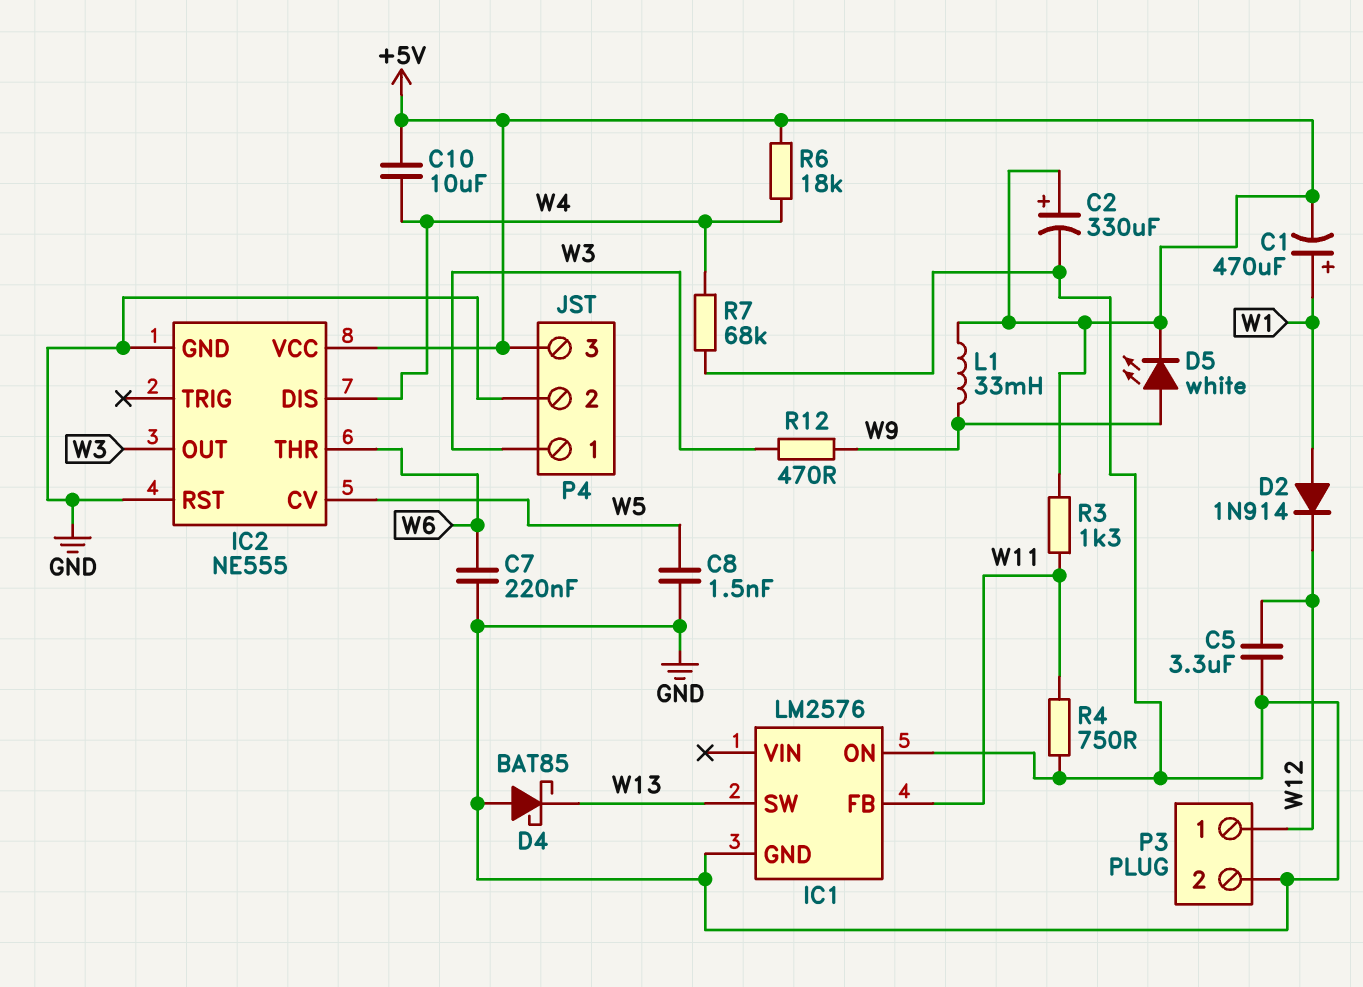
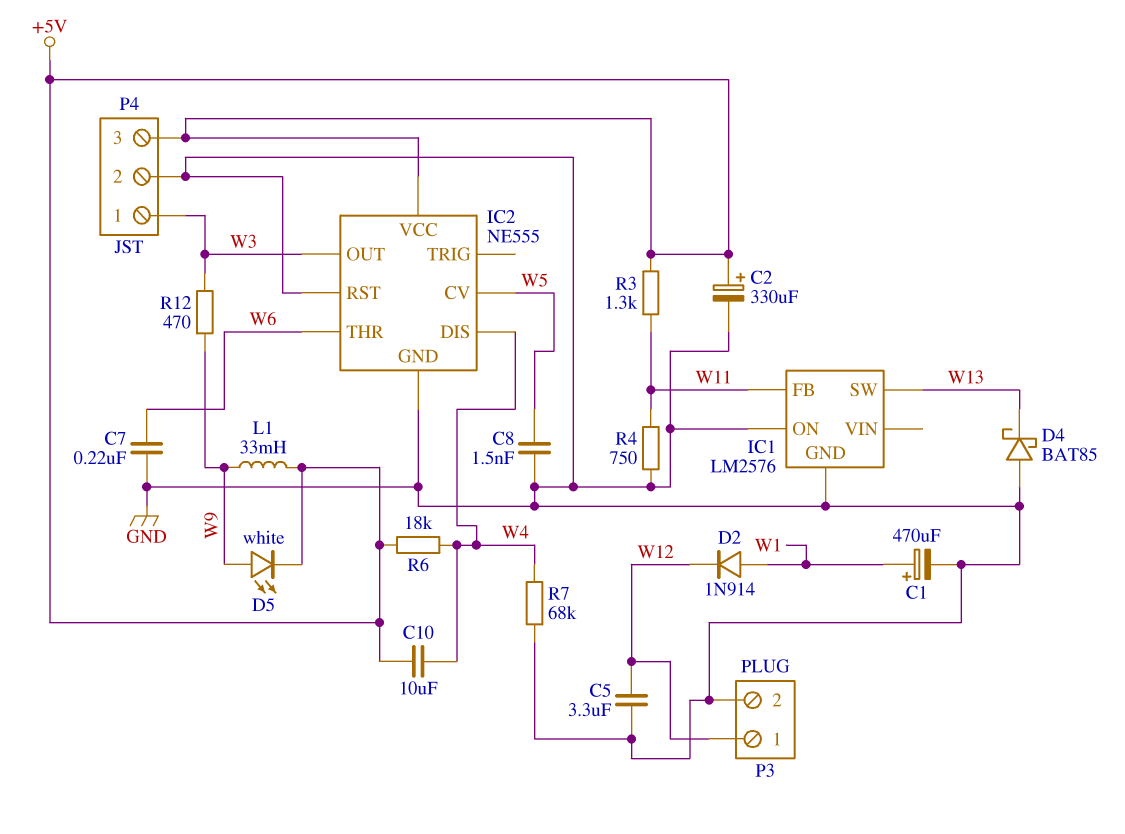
C1: 470uF (plus W1, minus +5V) -> 470uF (plus W1, minus GND)

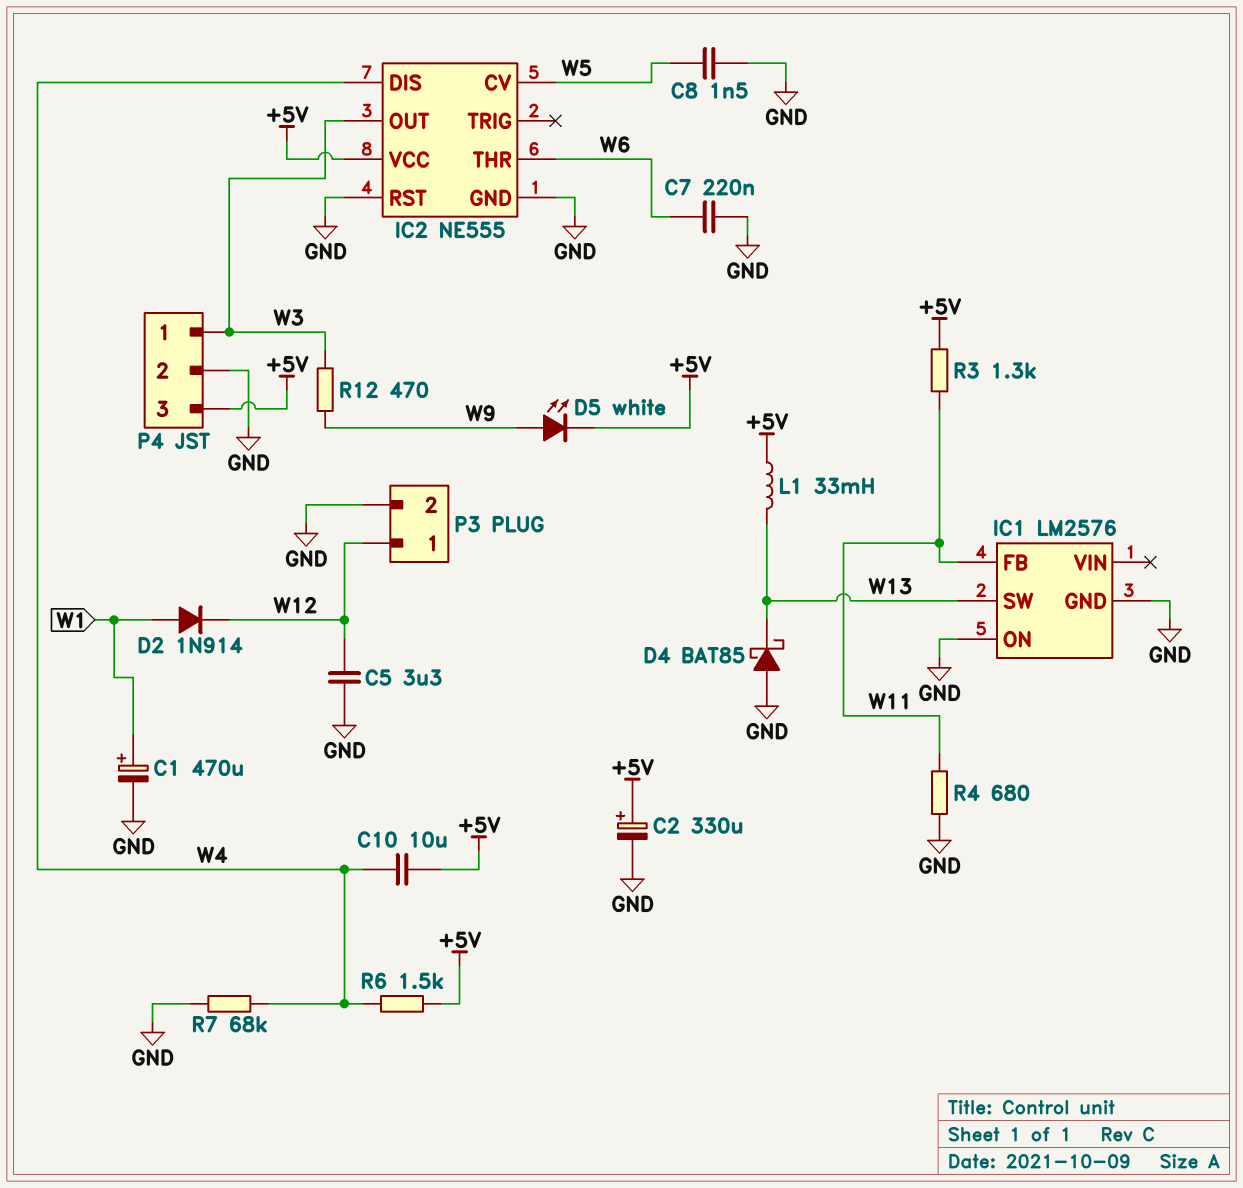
L1: 33mH (+5V, W9) -> 33mH (+5V, W13)
R4: 750 (GND, W11) -> 680 (GND, W11)
R6: 18k (+5V, W4) -> 1.5k (+5V, W4)

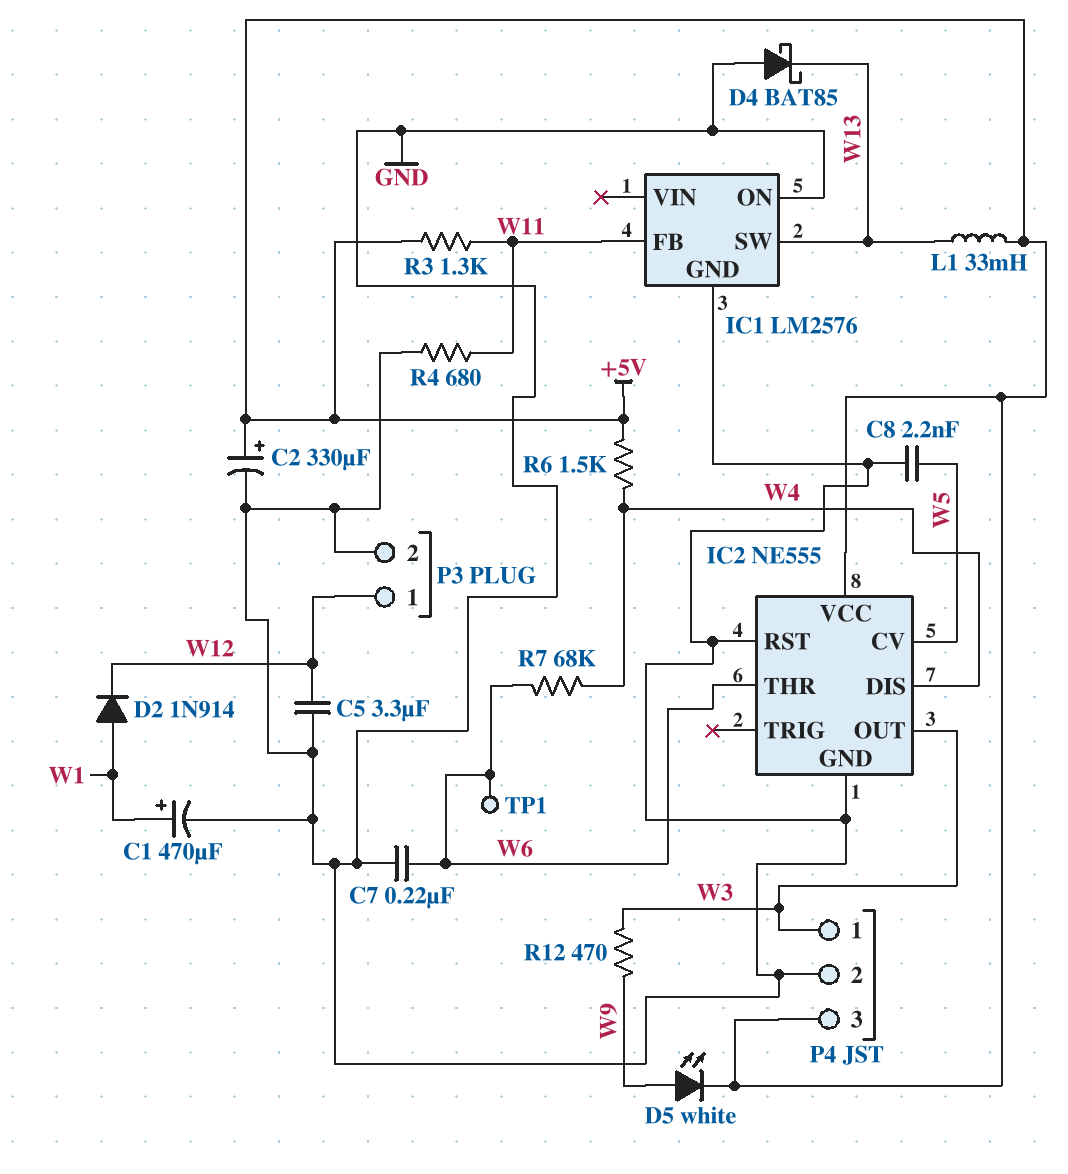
C8: 1.5nF (GND, W5) -> 2.2nF (GND, W5)
C10: 10uF (+5V, W4) -> none
R7: 68k (GND, W4) -> 68k (W4, W6)
TP1: none -> test point (W6)

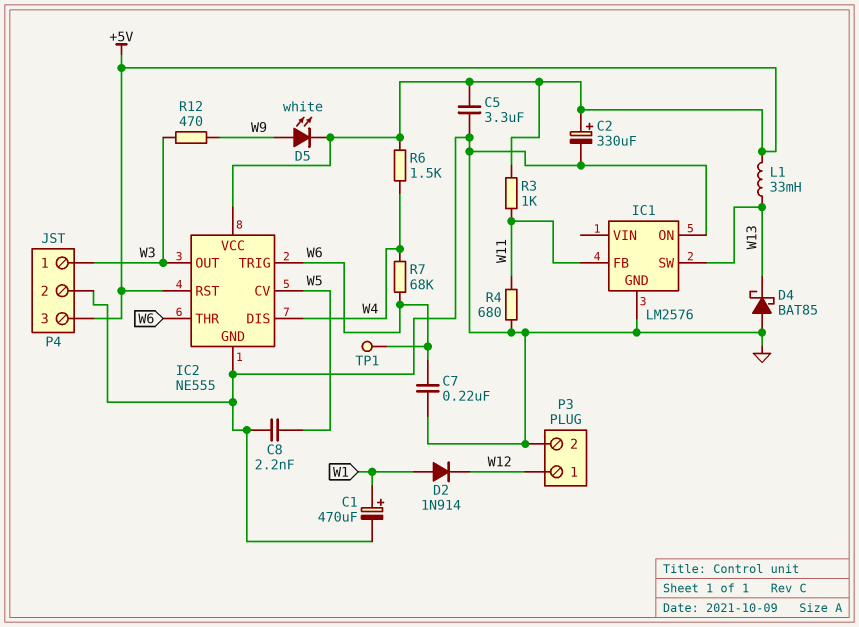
C5: 3.3uF (GND, W12) -> 3.3uF (+5V, GND)
IC2 pin RST: GND -> +5V
IC2 pin TRIG: none -> W6
R3: 1.3k (+5V, W11) -> 1k (+5V, W11)

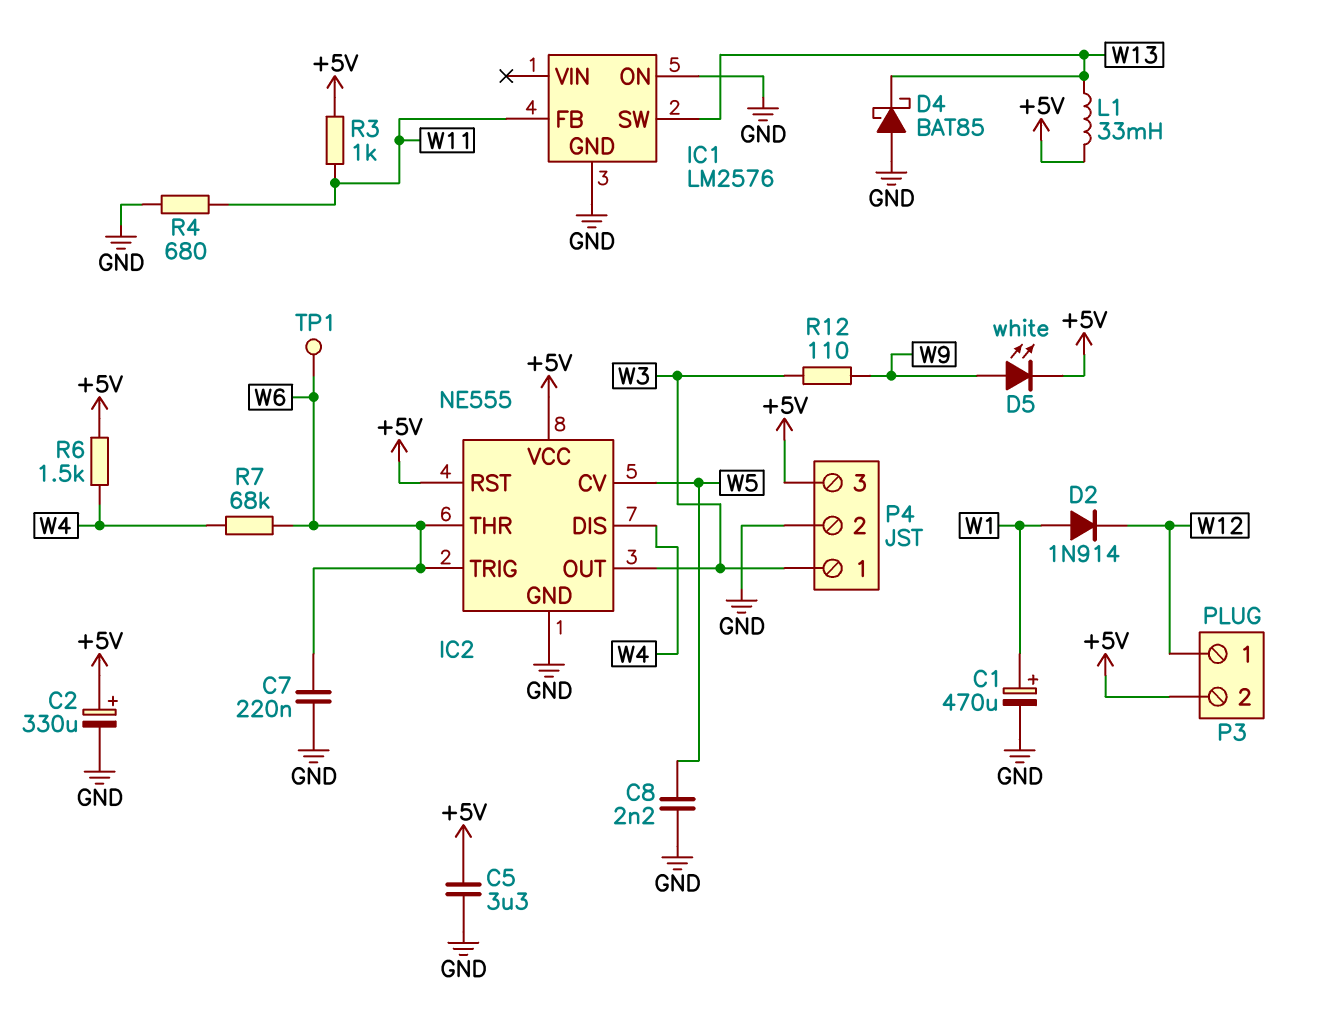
P3 pin 2: GND -> +5V
R12: 470 (W3, W9) -> 110 (W3, W9)

